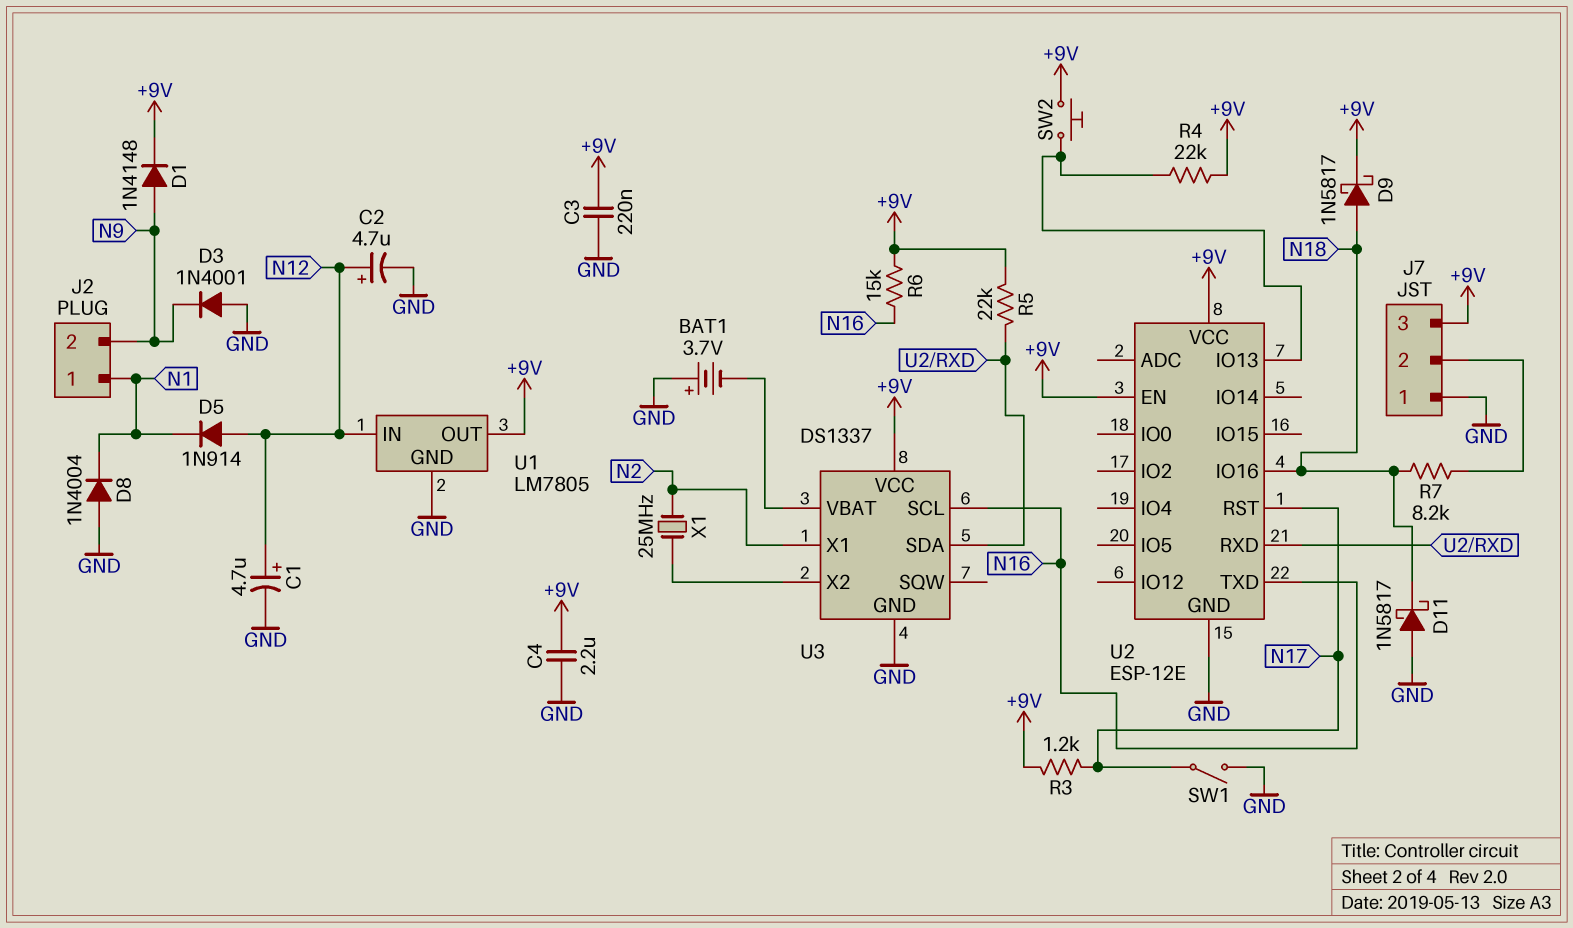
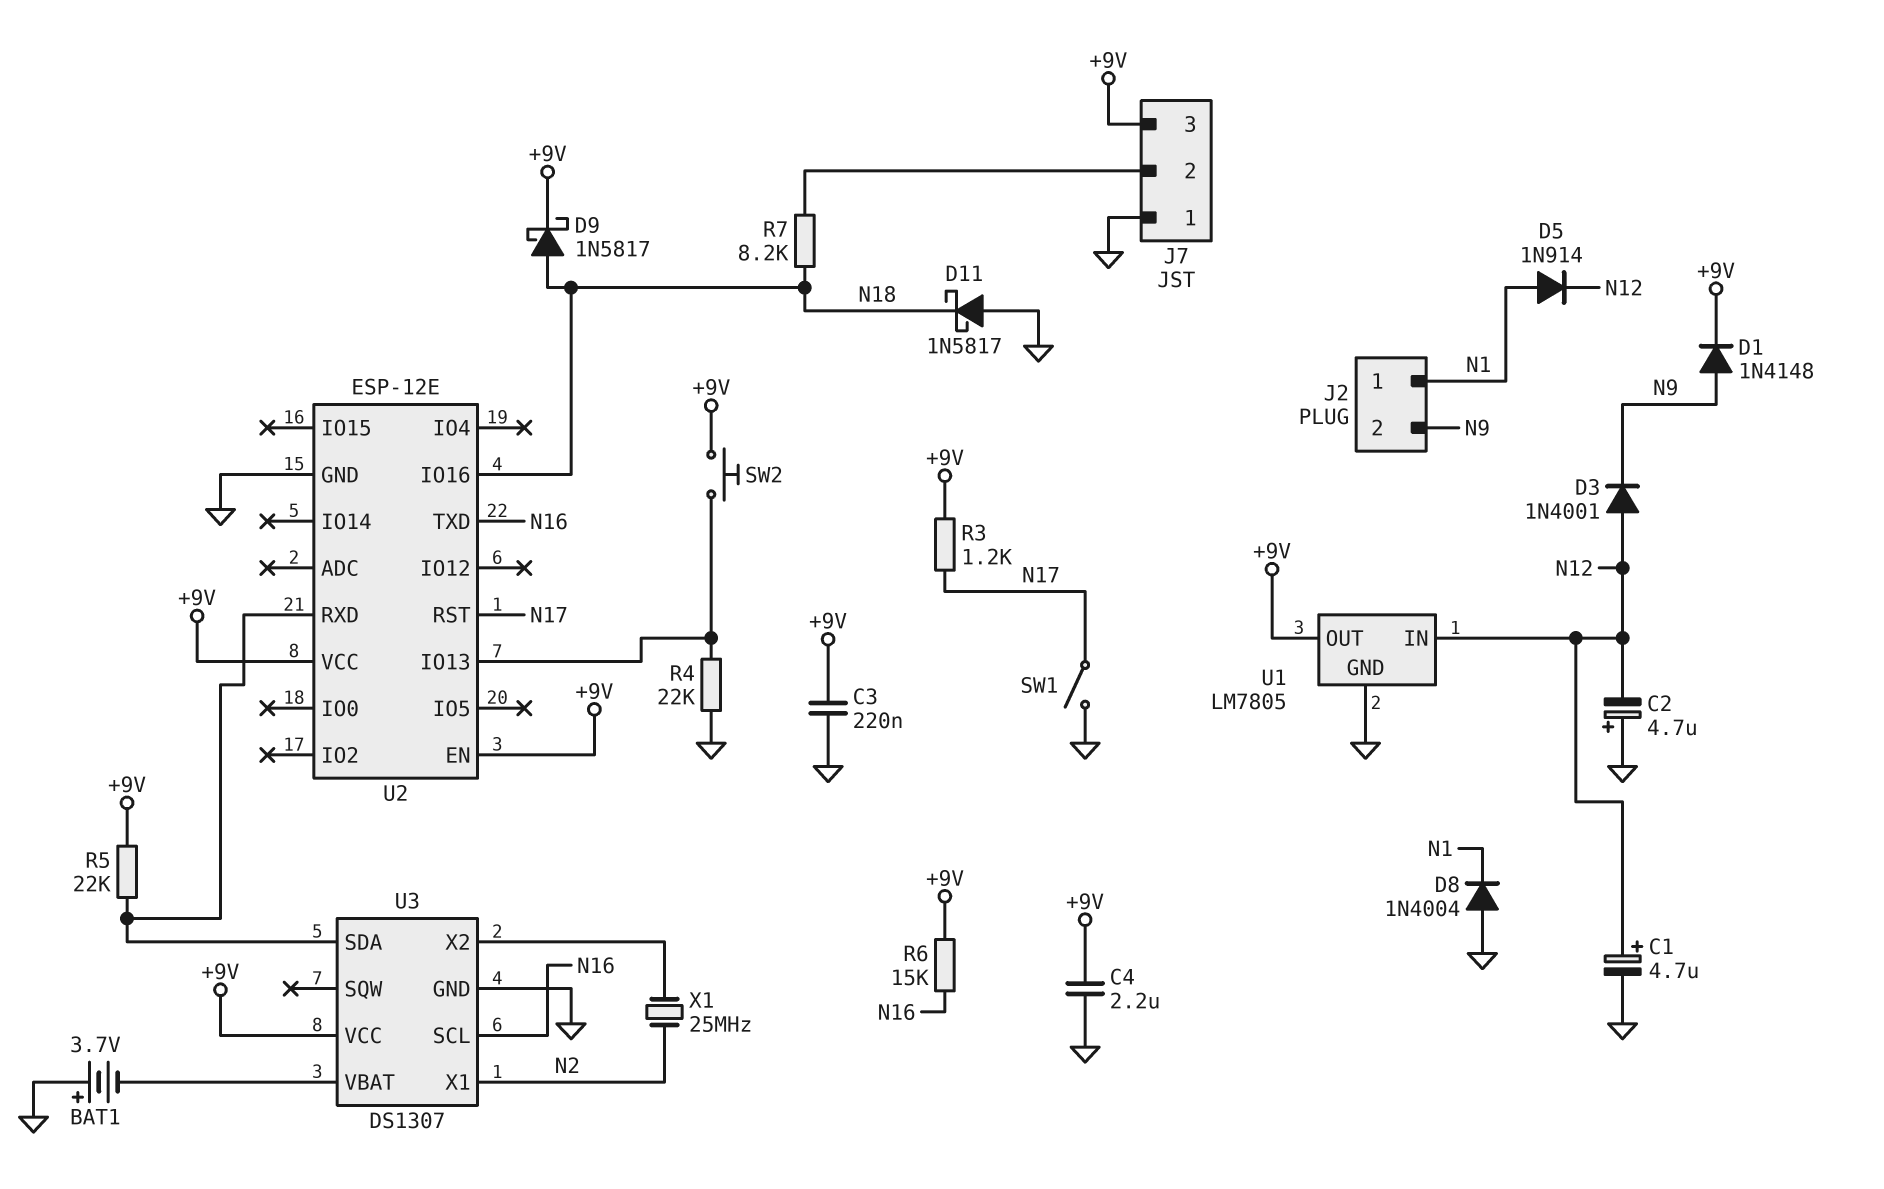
C2: 4.7uF (plus N12, minus GND) -> 4.7uF (plus GND, minus N12)
D3: diode 1N4001 (A GND, K N9) -> diode 1N4001 (A N12, K N9)
D5: diode 1N914 (A N12, K N1) -> diode 1N914 (A N1, K N12)
R4: 22k (+9V, U2/IO13) -> 22k (GND, U2/IO13)
U3: DS1337 -> DS1307

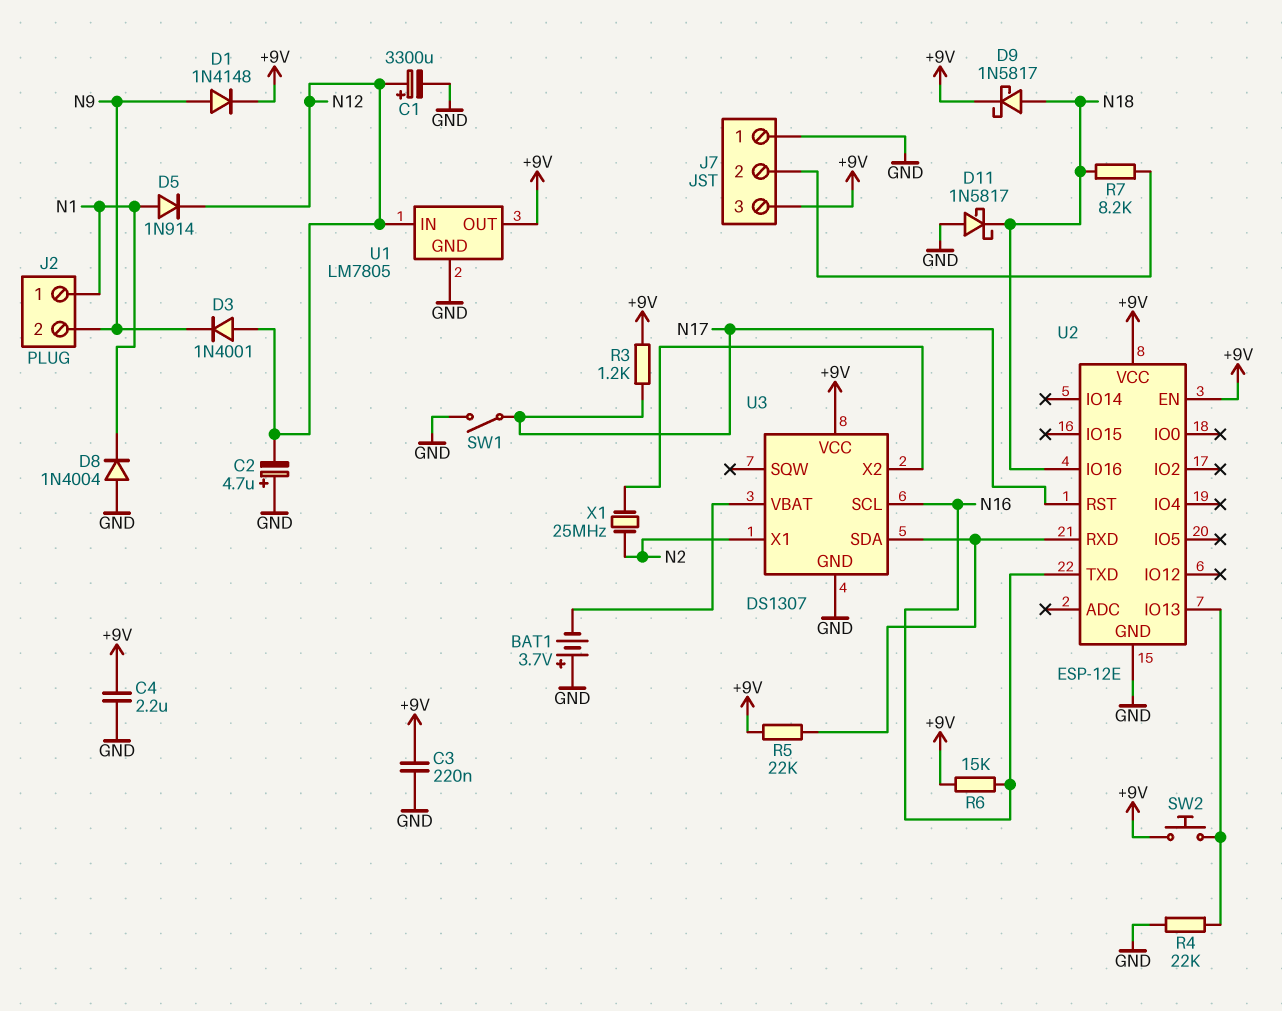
C1: 4.7uF (plus N12, minus GND) -> 3300uF (plus N12, minus GND)

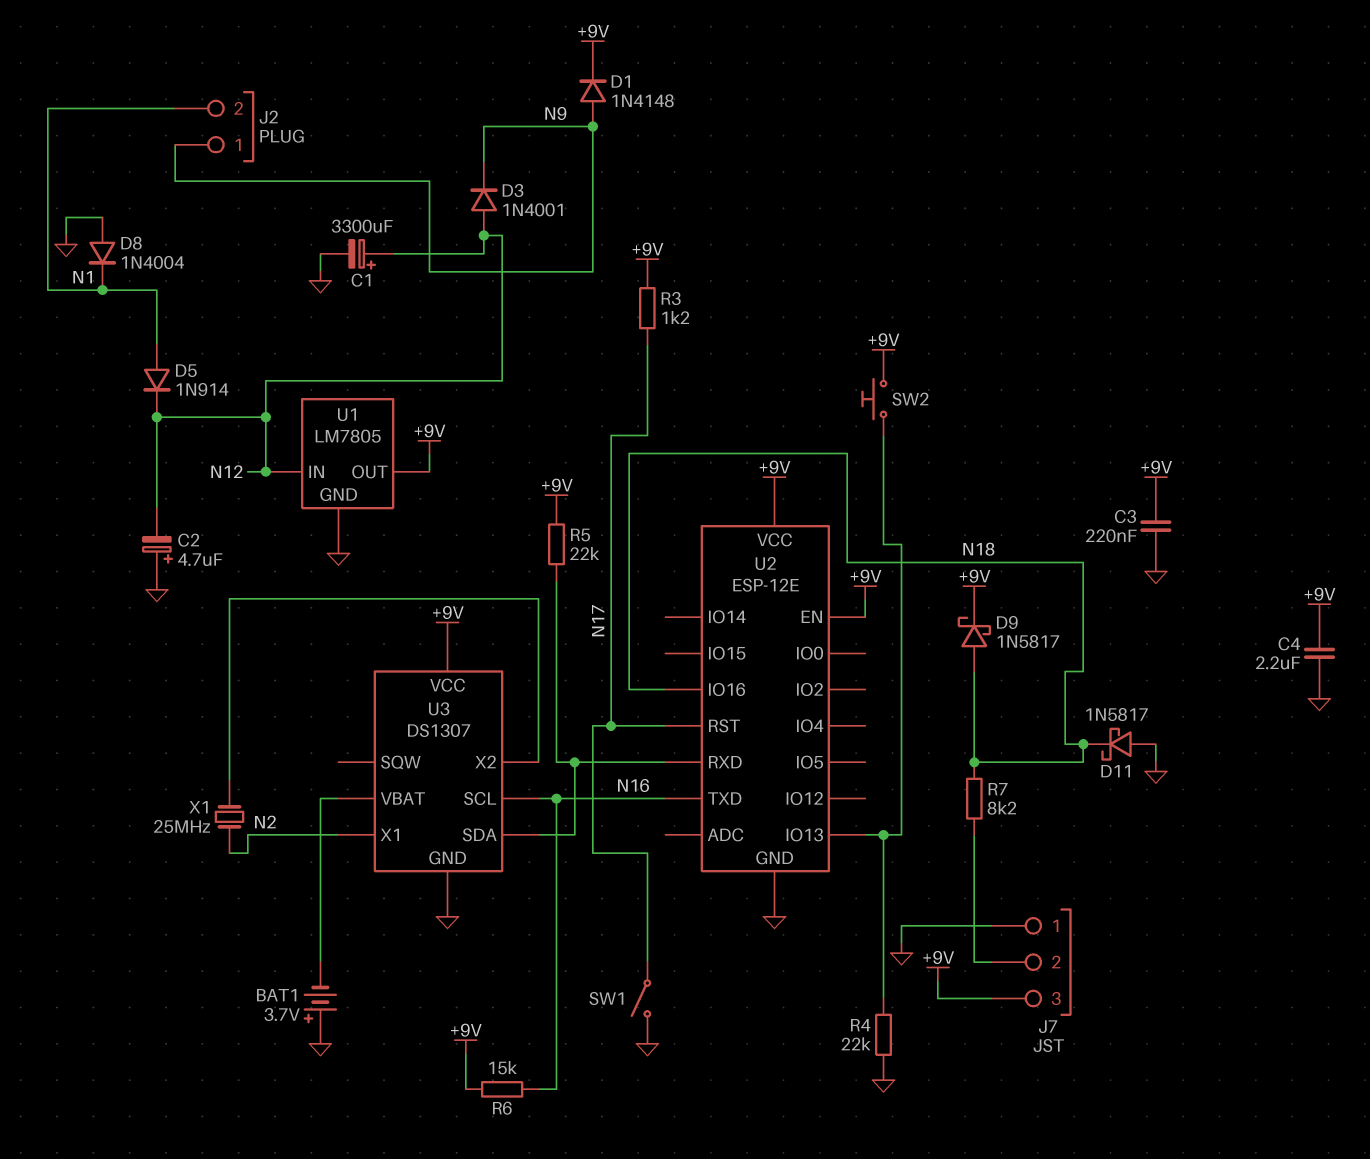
J2 pin 1: N1 -> N9
J2 pin 2: N9 -> N1

